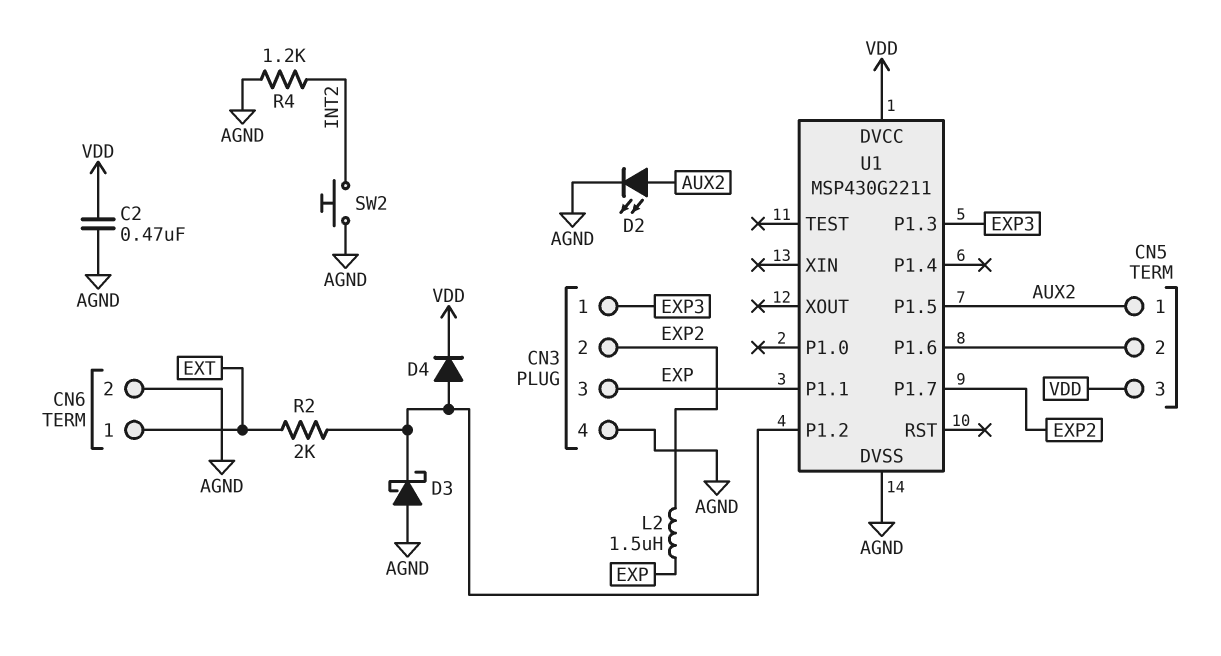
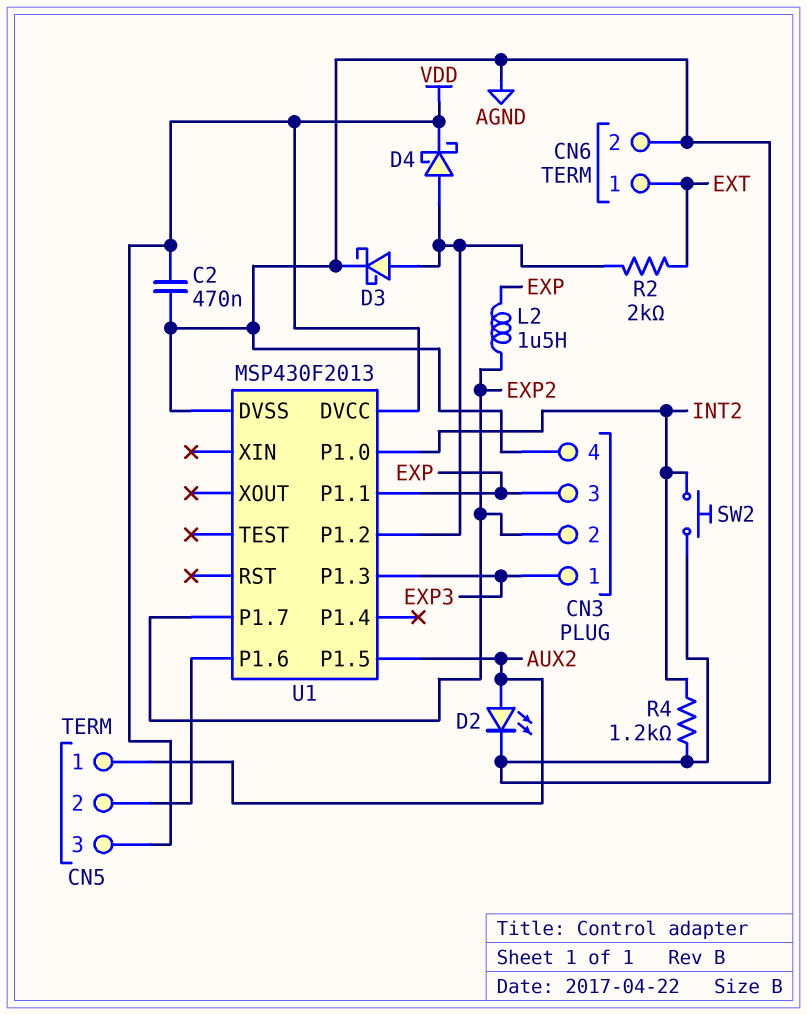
D3: schottky (A AGND, K U1/P1.2) -> schottky (A U1/P1.2, K AGND)
D4: diode (A U1/P1.2, K VDD) -> schottky (A U1/P1.2, K VDD)
U1: MSP430G2211 -> MSP430F2013
U1 pin P1.0: none -> INT2

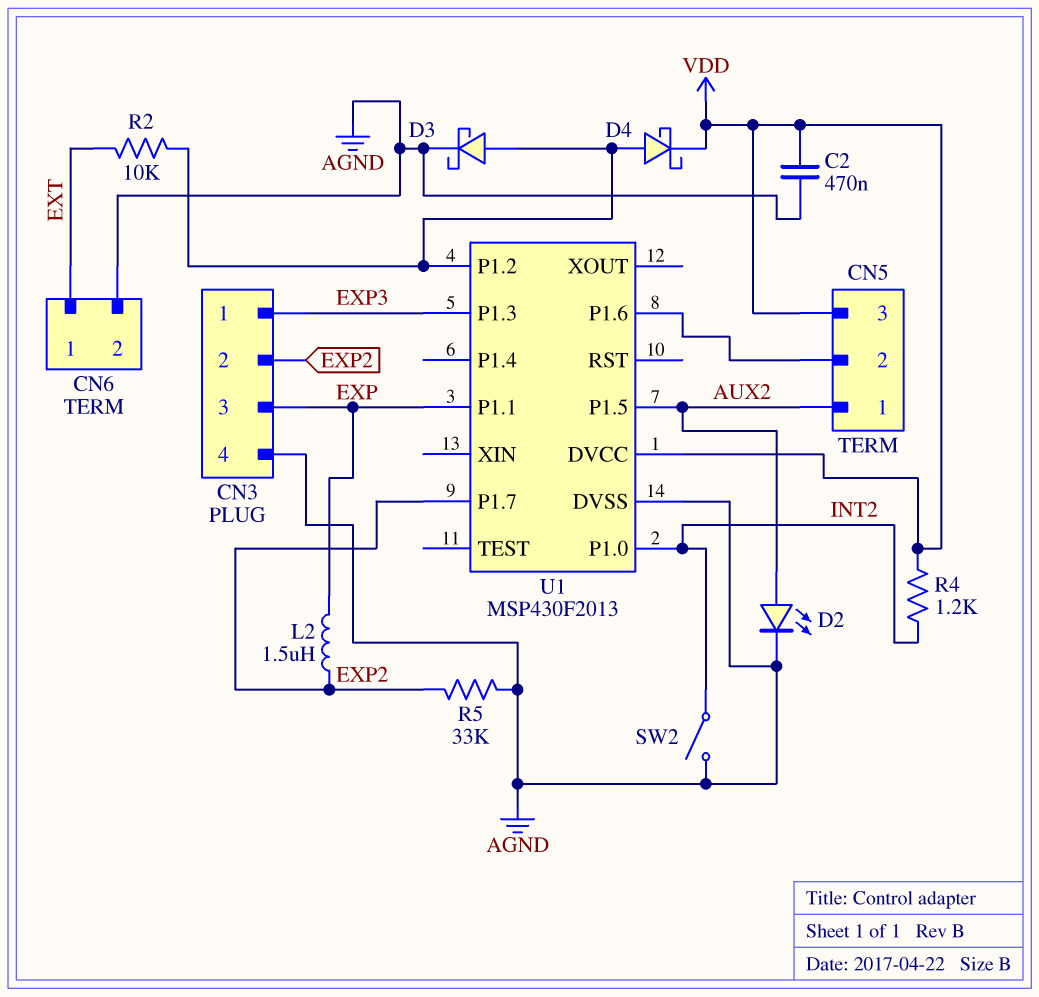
R2: 2k (EXT, U1/P1.2) -> 10k (EXT, U1/P1.2)
R4: 1.2k (AGND, INT2) -> 1.2k (INT2, VDD)
R5: none -> 33k (AGND, EXP2)
SW2: button (AGND, INT2) -> switch (AGND, INT2)

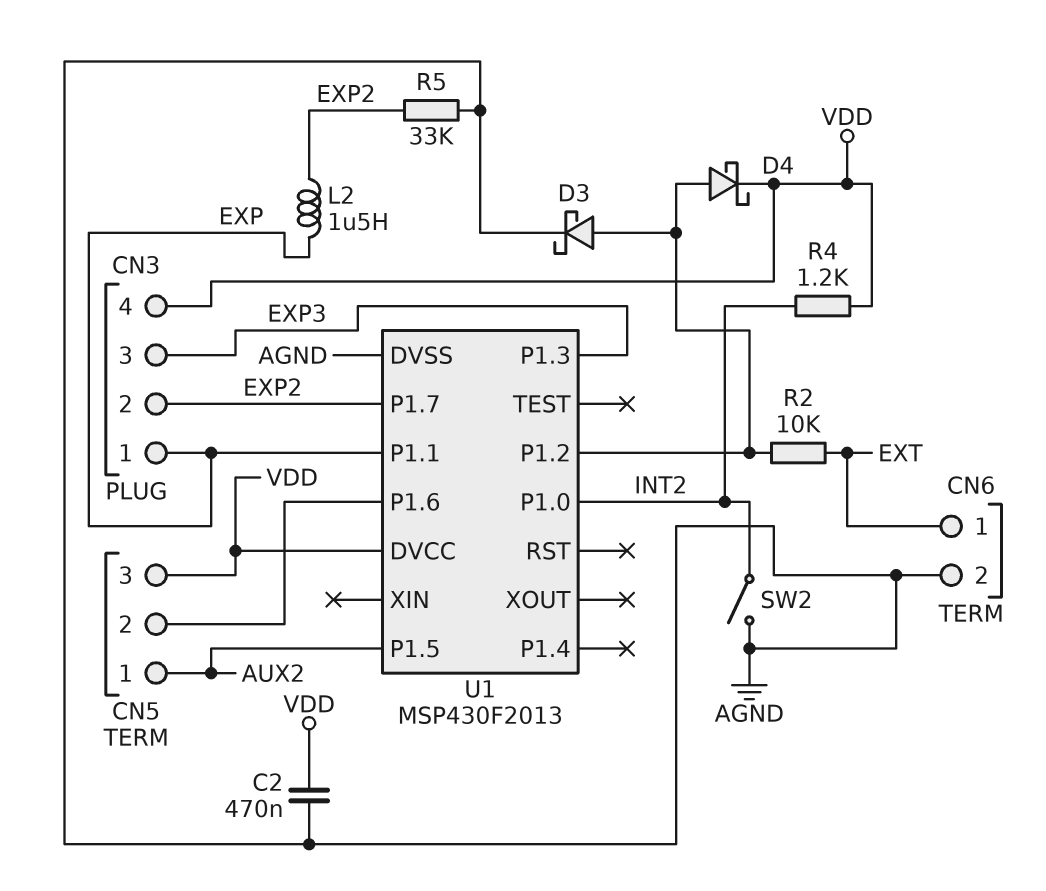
CN3 pin 1: EXP3 -> EXP
CN3 pin 3: EXP -> EXP3
CN3 pin 4: AGND -> VDD
D2: LED (A AUX2, K AGND) -> none

